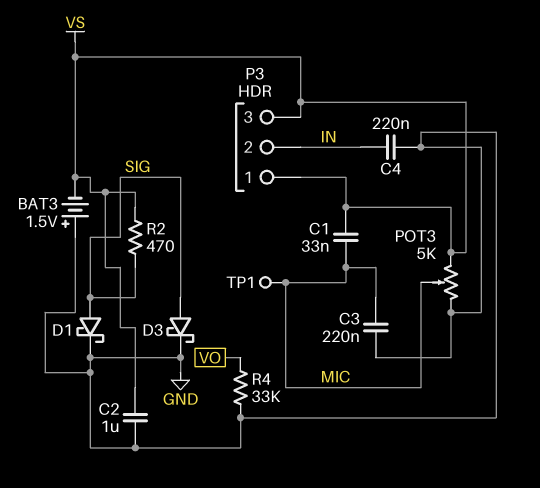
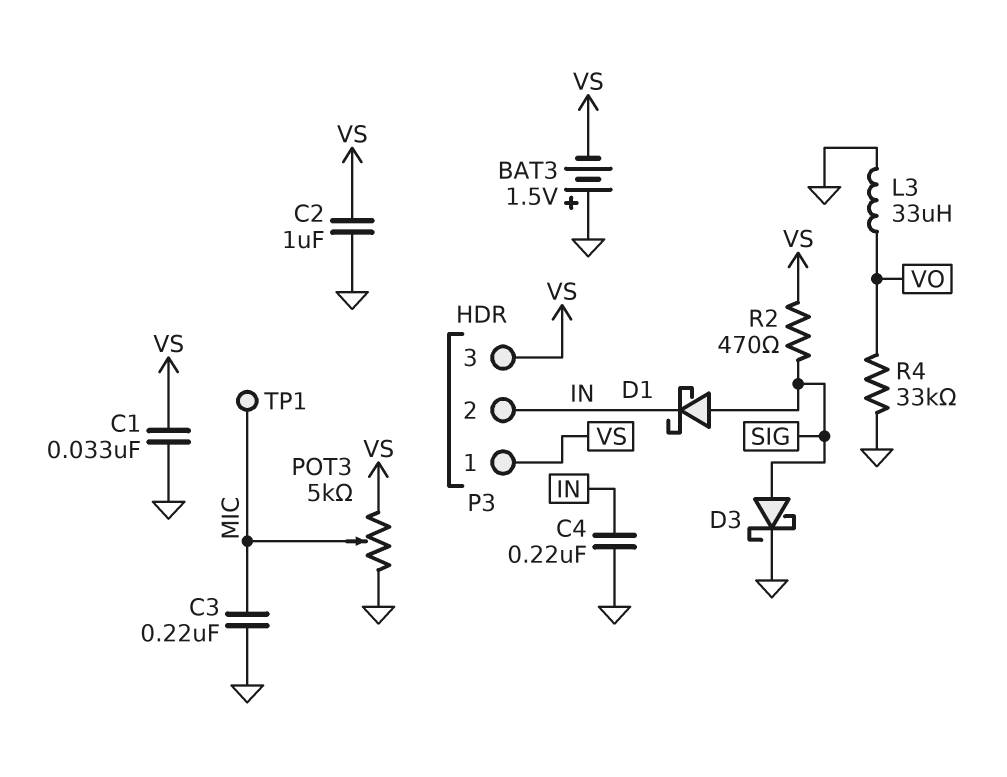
C1: 33nF (MIC, VS) -> 33nF (GND, VS)
D1: schottky (A SIG, K GND) -> schottky (A SIG, K IN)
L3: none -> 33uH (GND, VO)

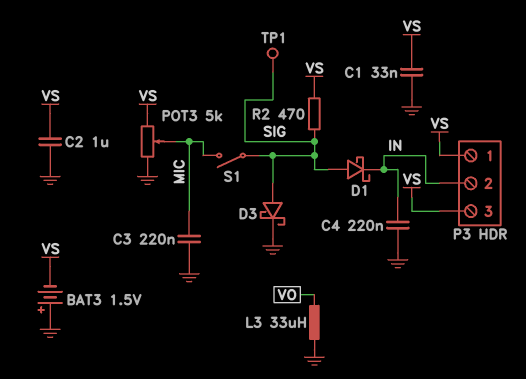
R4: 33k (GND, VO) -> none
S1: none -> switch (MIC, SIG)
TP1: test point (MIC) -> test point (SIG)

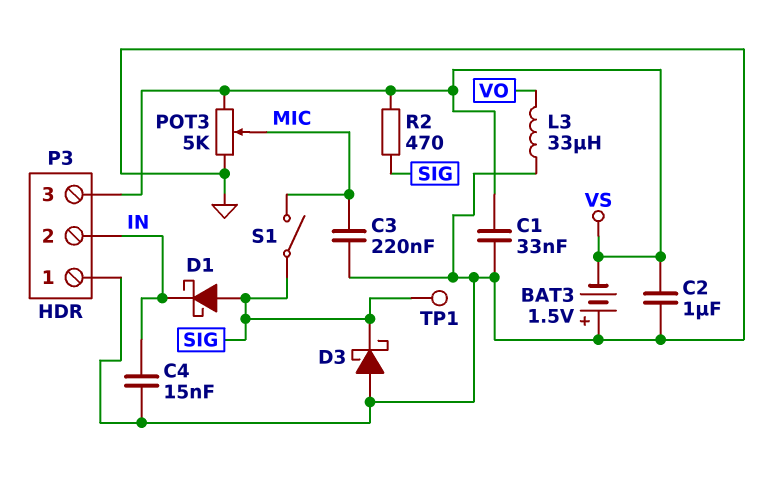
C4: 220nF (GND, IN) -> 15nF (GND, IN)
D3: schottky (A SIG, K GND) -> schottky (A GND, K SIG)
P3 pin 1: VS -> GND

